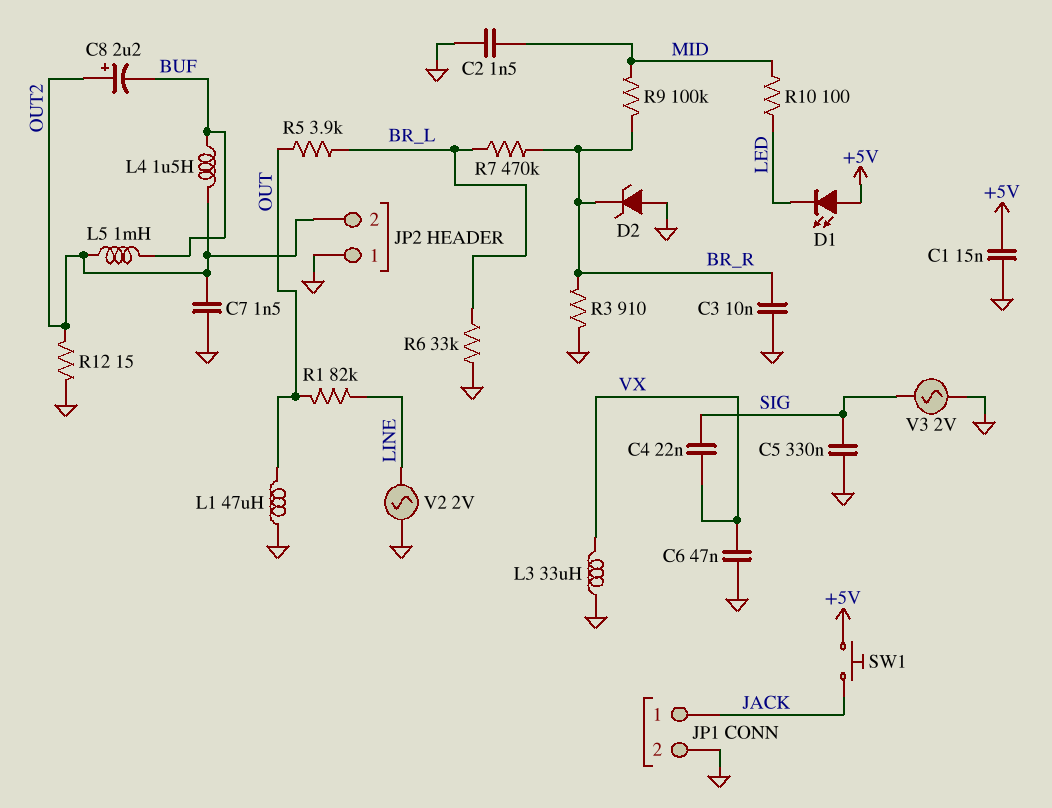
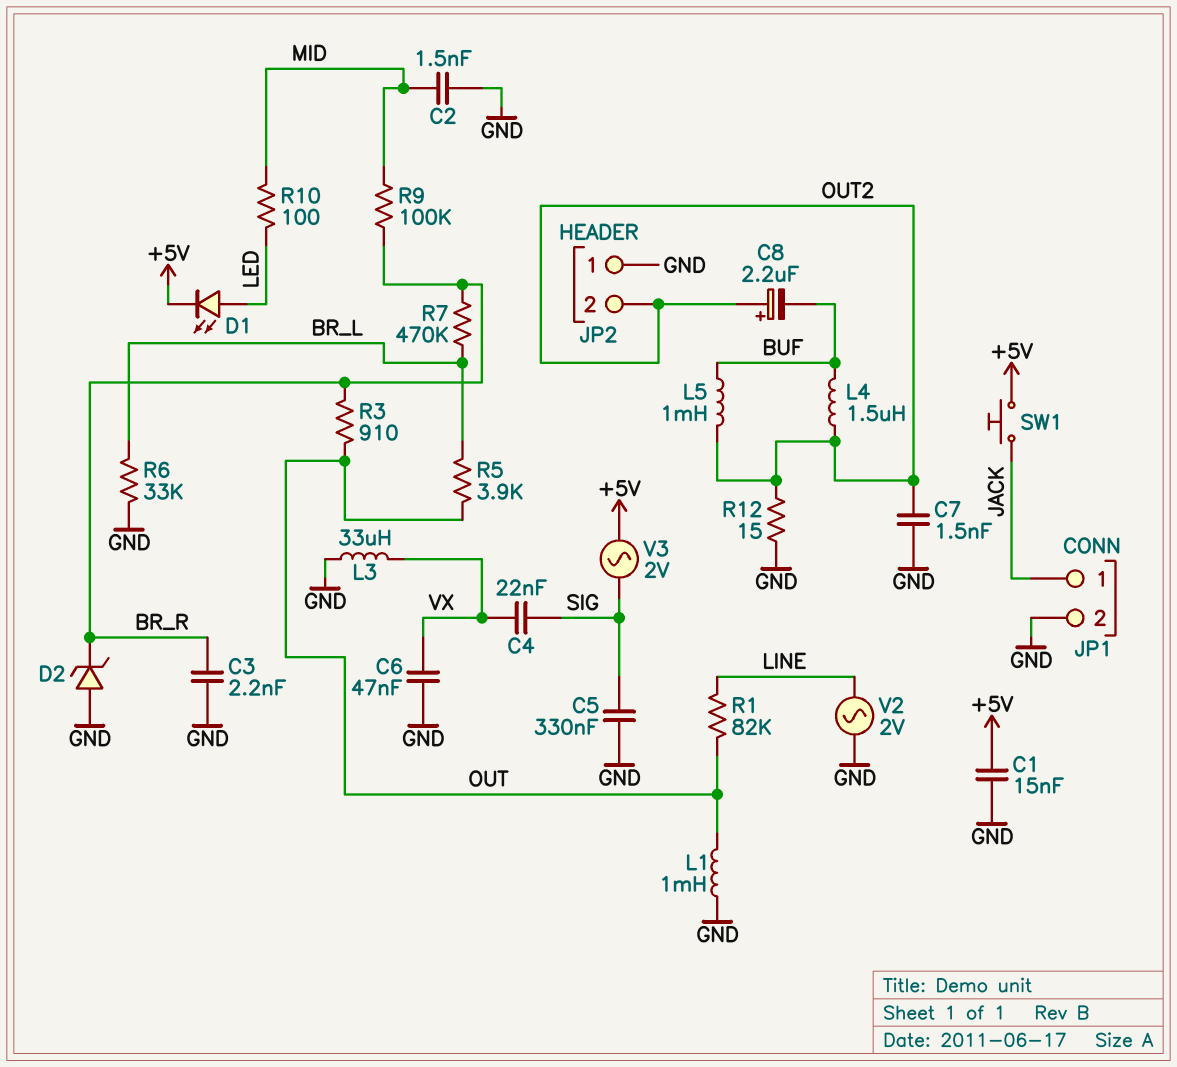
C3: 10nF (BR_R, GND) -> 2.2nF (BR_R, GND)
D1: LED (A +5V, K LED) -> LED (A LED, K +5V)
L1: 47uH (GND, OUT) -> 1mH (GND, OUT)
R3: 910 (BR_R, GND) -> 910 (BR_R, OUT)
V3: AC 2V (GND, SIG) -> AC 2V (+5V, SIG)

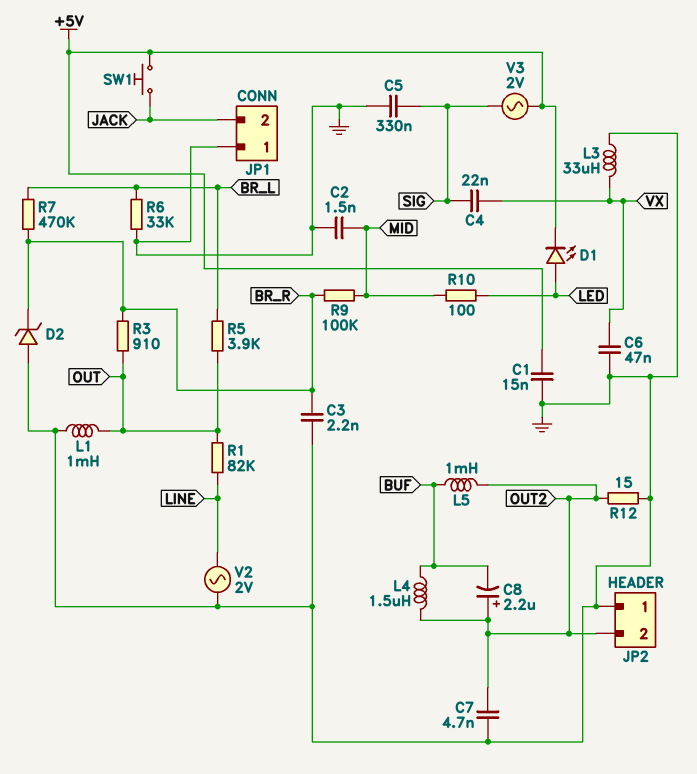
C7: 1.5nF (GND, OUT2) -> 4.7nF (GND, OUT2)
JP1 pin 1: JACK -> GND
JP1 pin 2: GND -> JACK

